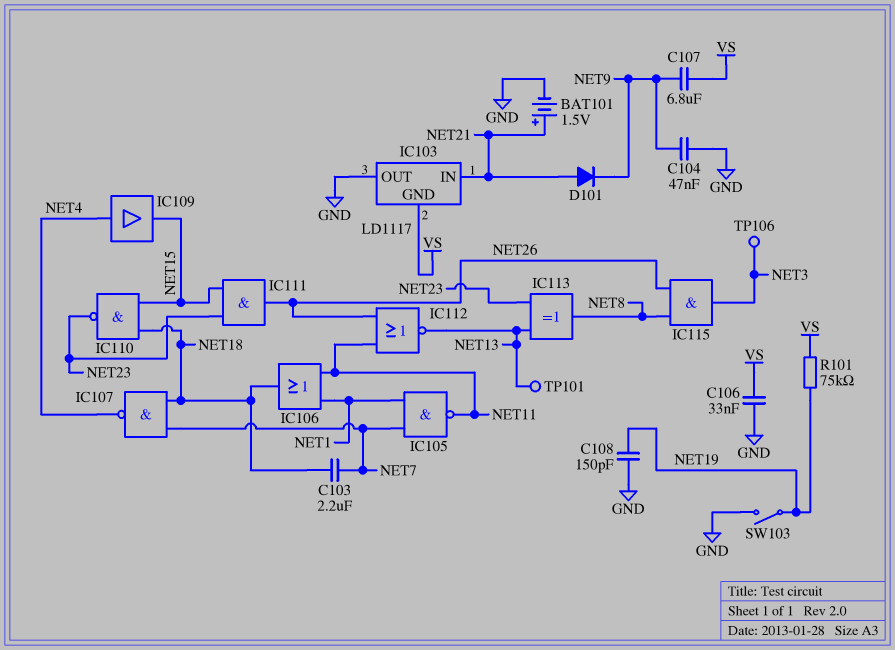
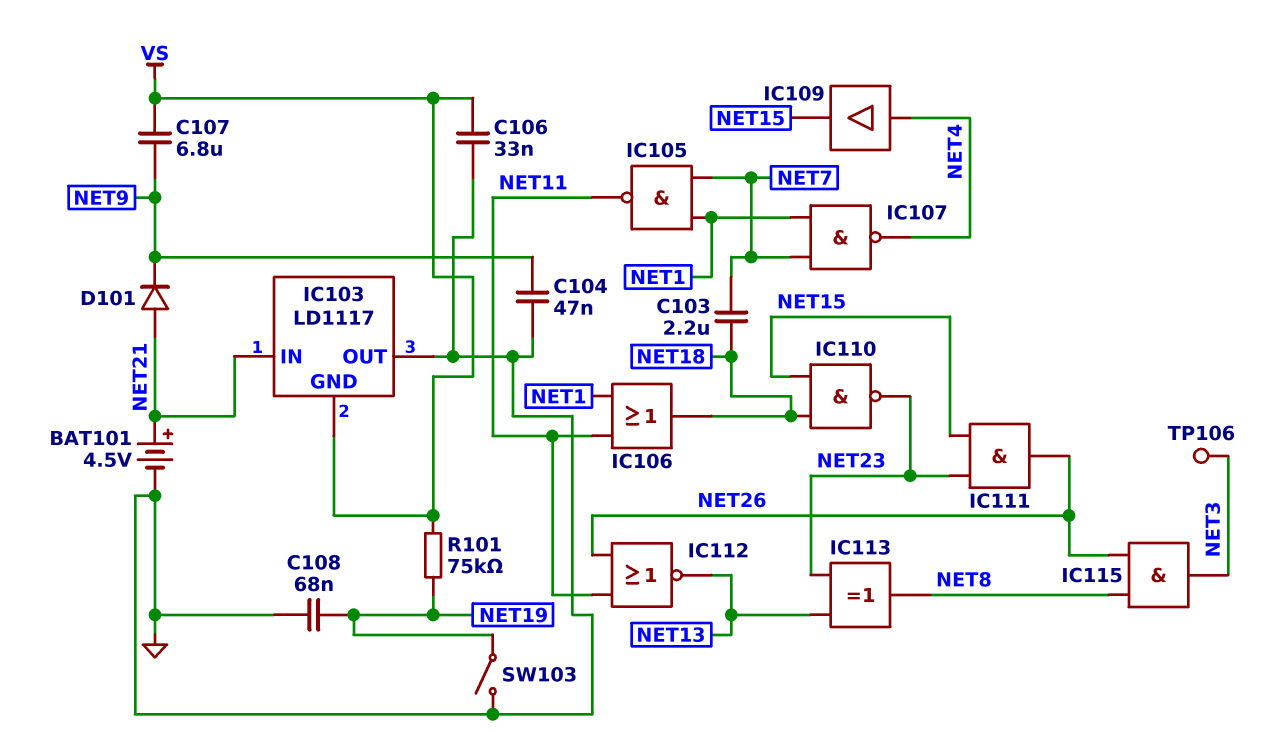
BAT101: 1.5V (plus NET21, minus GND) -> 4.5V (plus NET21, minus GND)
C108: 150pF (GND, NET19) -> 68nF (GND, NET19)
IC107: NAND (in NET7, in NET18, out NET4) -> NAND (in NET1, in NET7, out NET4)
TP101: test point (NET13) -> none

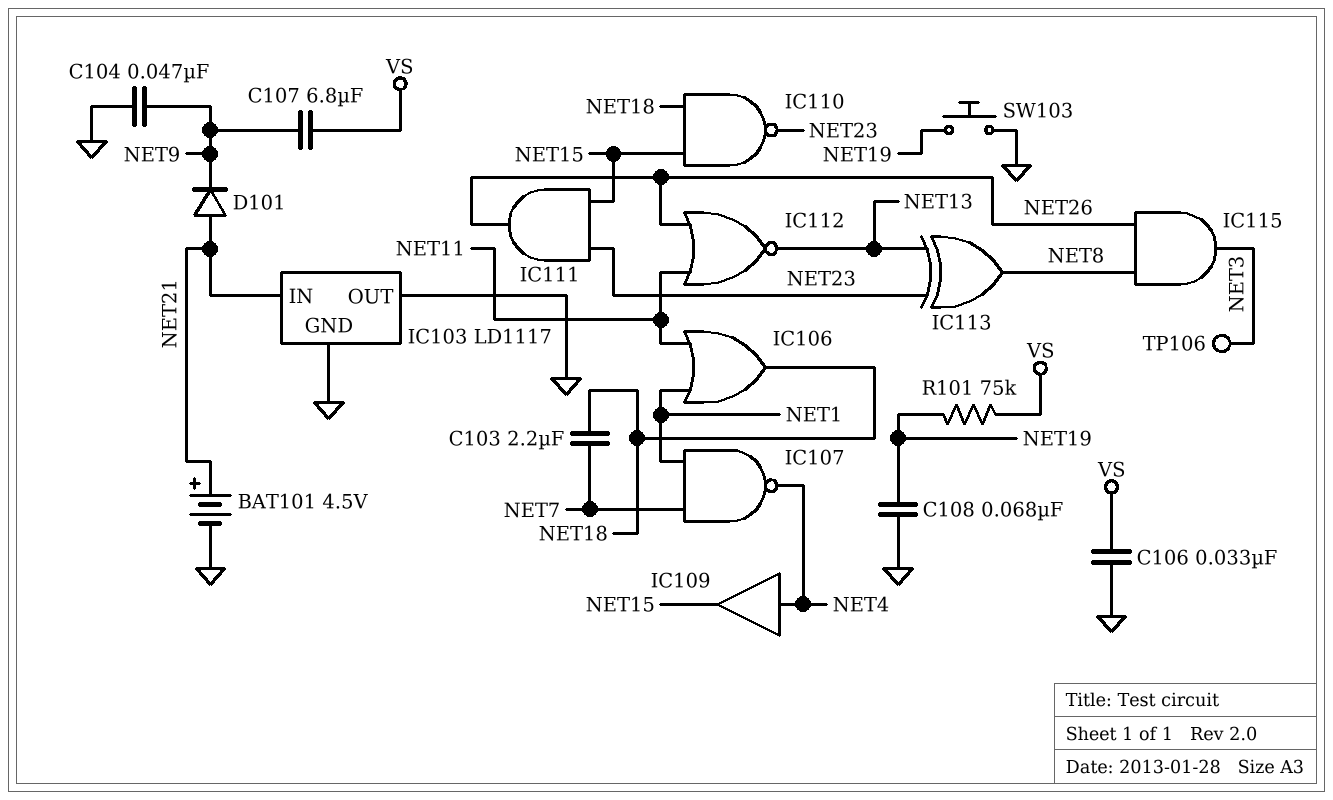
IC103 pin GND: VS -> GND
IC105: NAND (in NET1, in NET7, out NET11) -> none
SW103: switch (GND, NET19) -> button (GND, NET19)

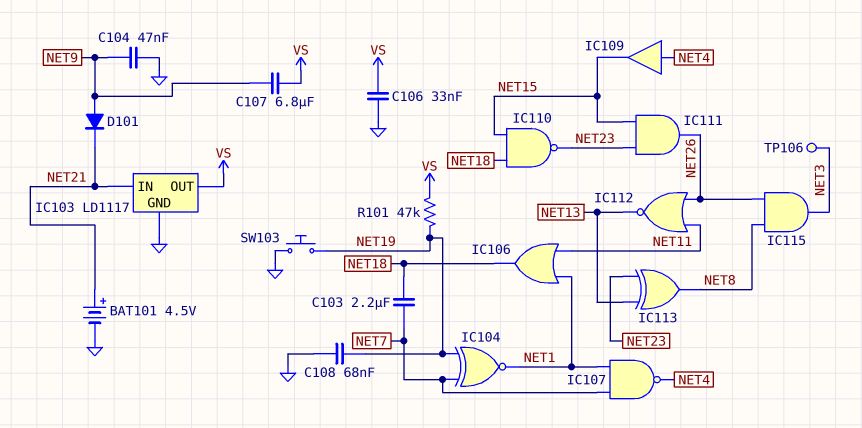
D101: diode (A NET21, K NET9) -> diode (A NET9, K NET21)
IC103 pin OUT: GND -> VS
IC104: none -> XNOR (in NET7, in NET19, out NET1)
R101: 75k (NET19, VS) -> 47k (NET19, VS)

